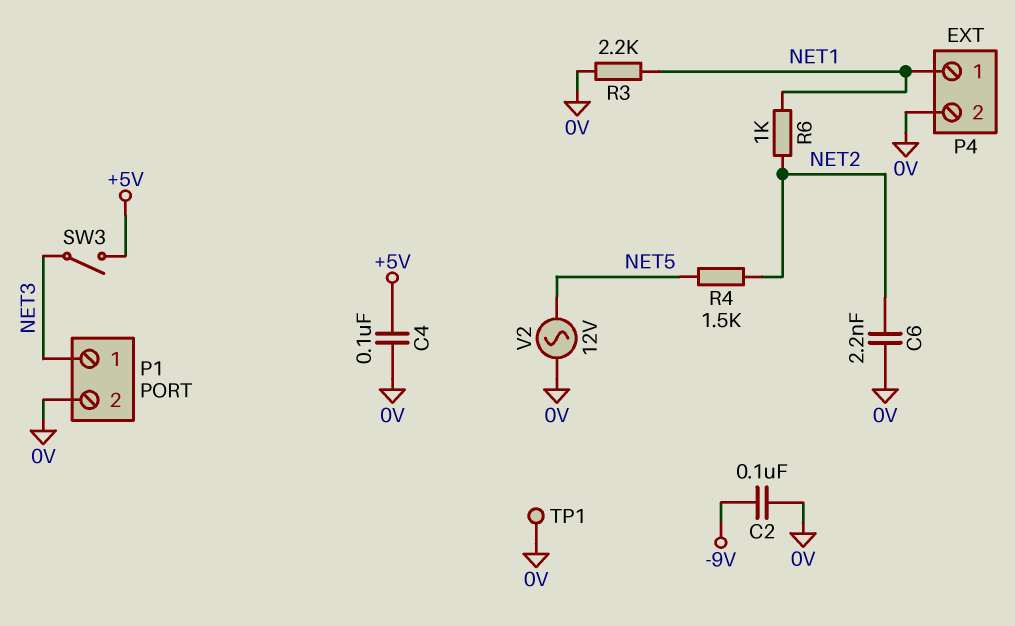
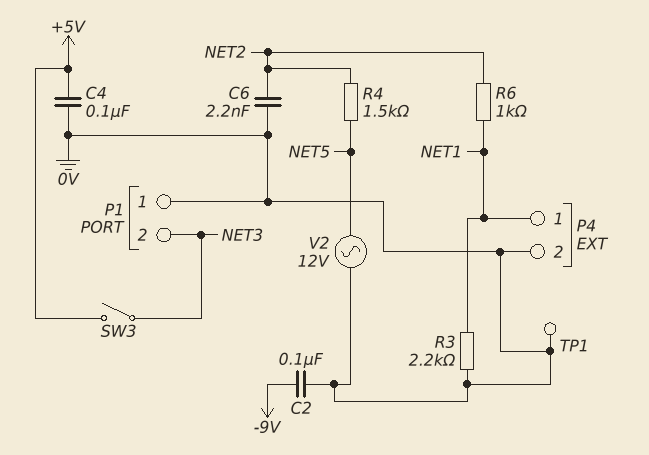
P1 pin 1: NET3 -> 0V
P1 pin 2: 0V -> NET3

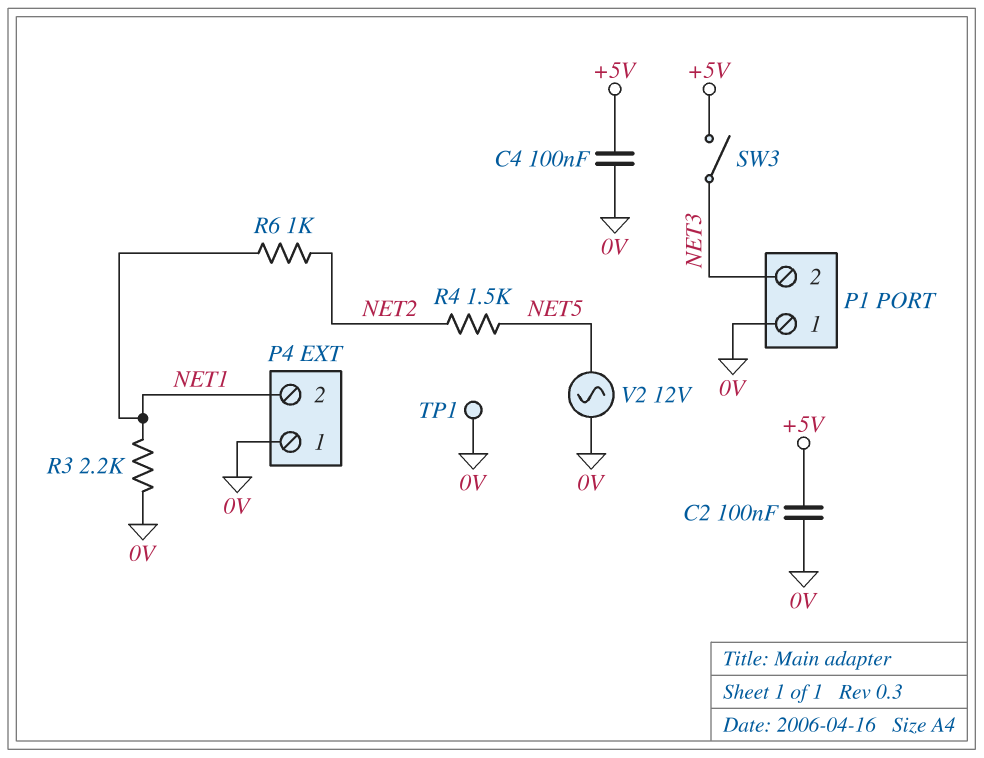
C2: 100nF (-9V, 0V) -> 100nF (+5V, 0V)
C6: 2.2nF (0V, NET2) -> none
P4 pin 1: NET1 -> 0V
P4 pin 2: 0V -> NET1

